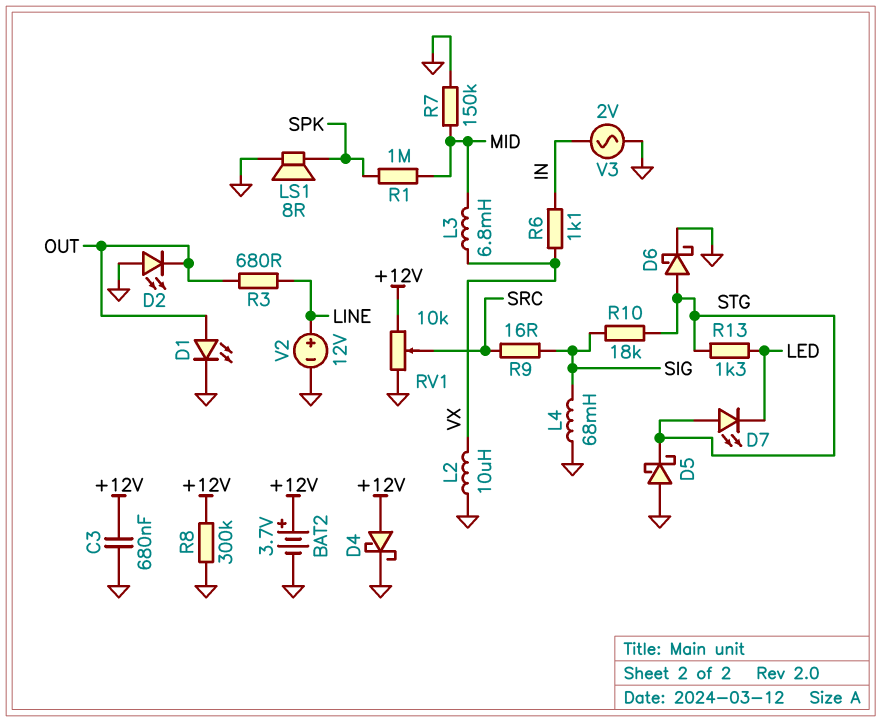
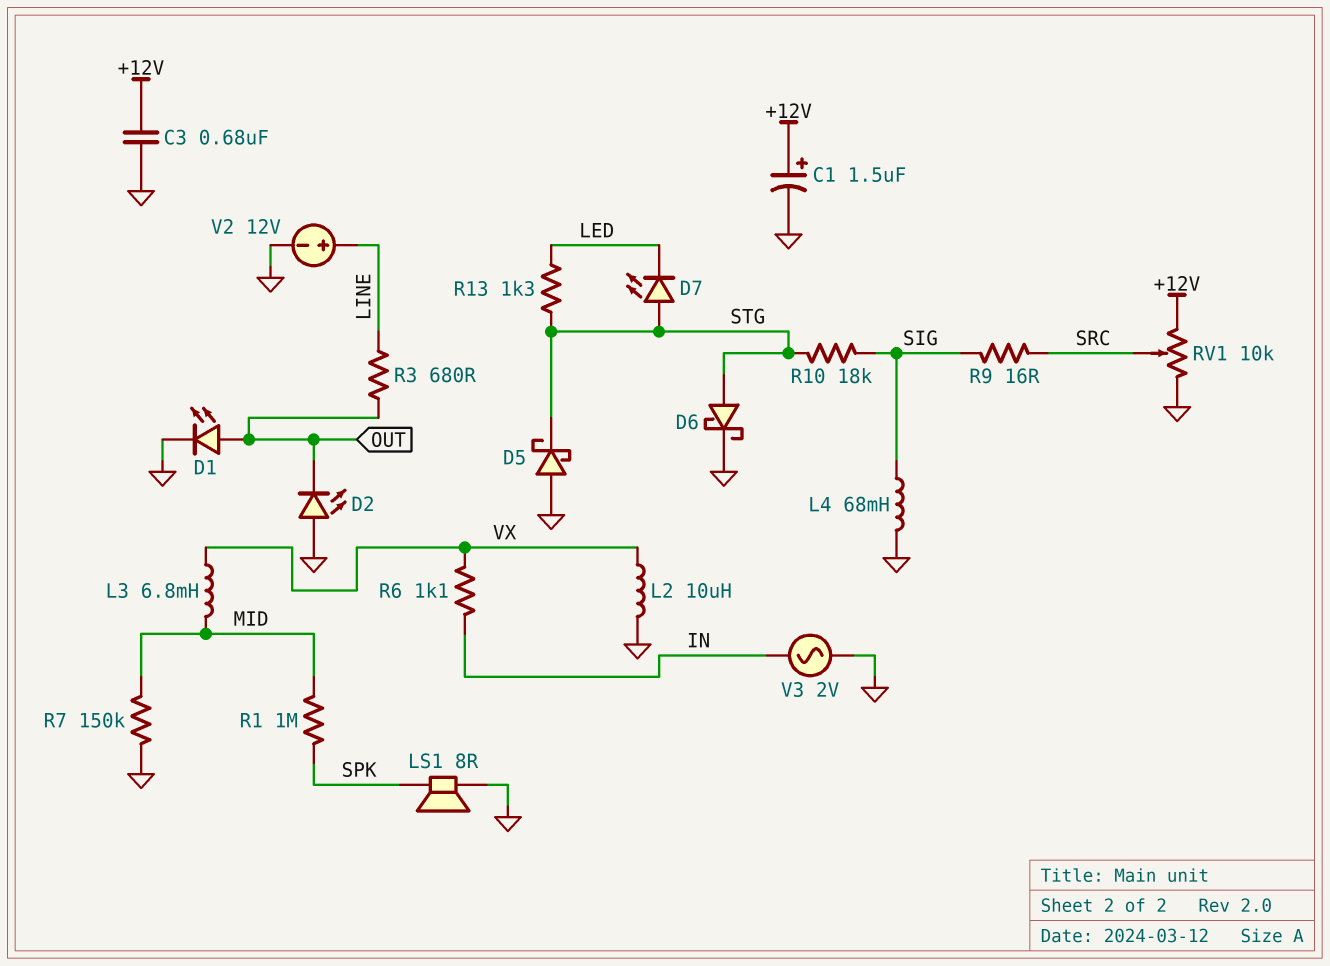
BAT2: 3.7V (plus +12V, minus GND) -> none
C1: none -> 1.5uF (plus +12V, minus GND)
D4: schottky (A +12V, K GND) -> none
R8: 300k (+12V, GND) -> none

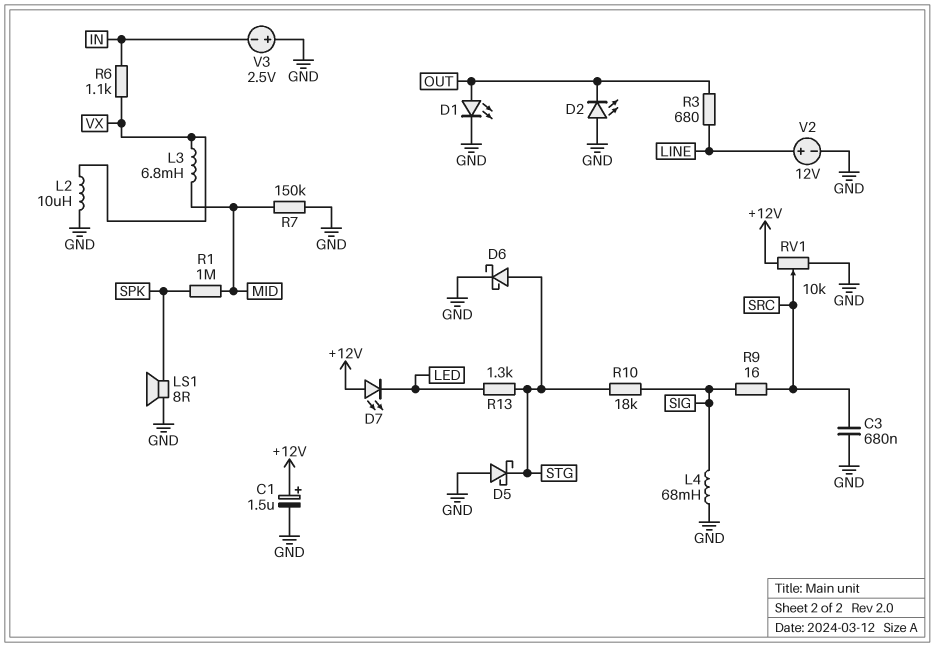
C3: 680nF (+12V, GND) -> 680nF (GND, SRC)
D7: LED (A STG, K LED) -> LED (A +12V, K LED)
V3: AC 2V (GND, IN) -> 2.5V (plus GND, minus IN)

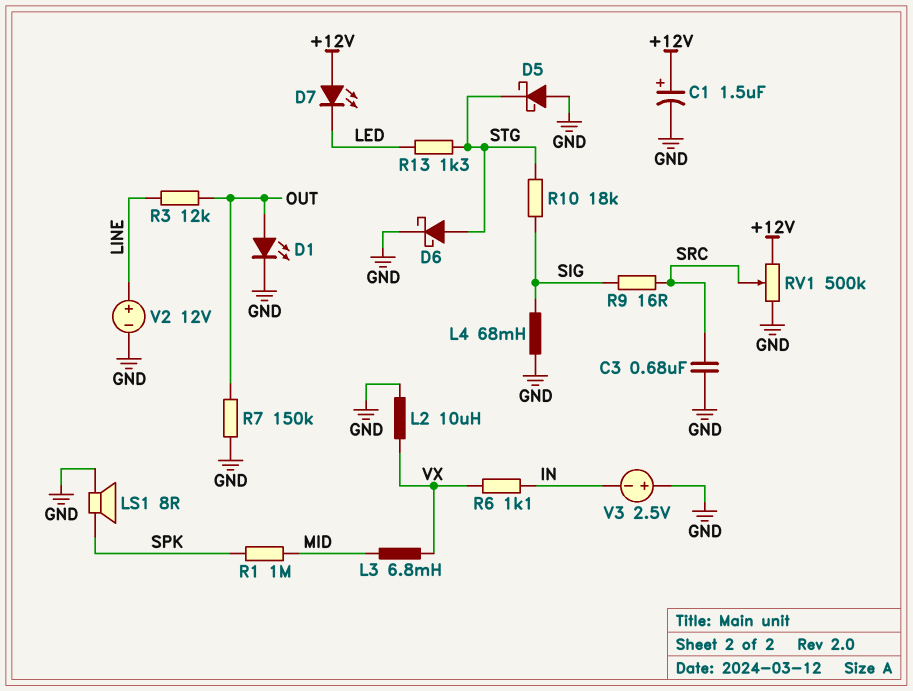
D2: LED (A GND, K OUT) -> none
R3: 680 (LINE, OUT) -> 12k (LINE, OUT)
R7: 150k (GND, MID) -> 150k (GND, OUT)
RV1: 10k (+12V, GND, wiper SRC) -> 500k (+12V, GND, wiper SRC)

